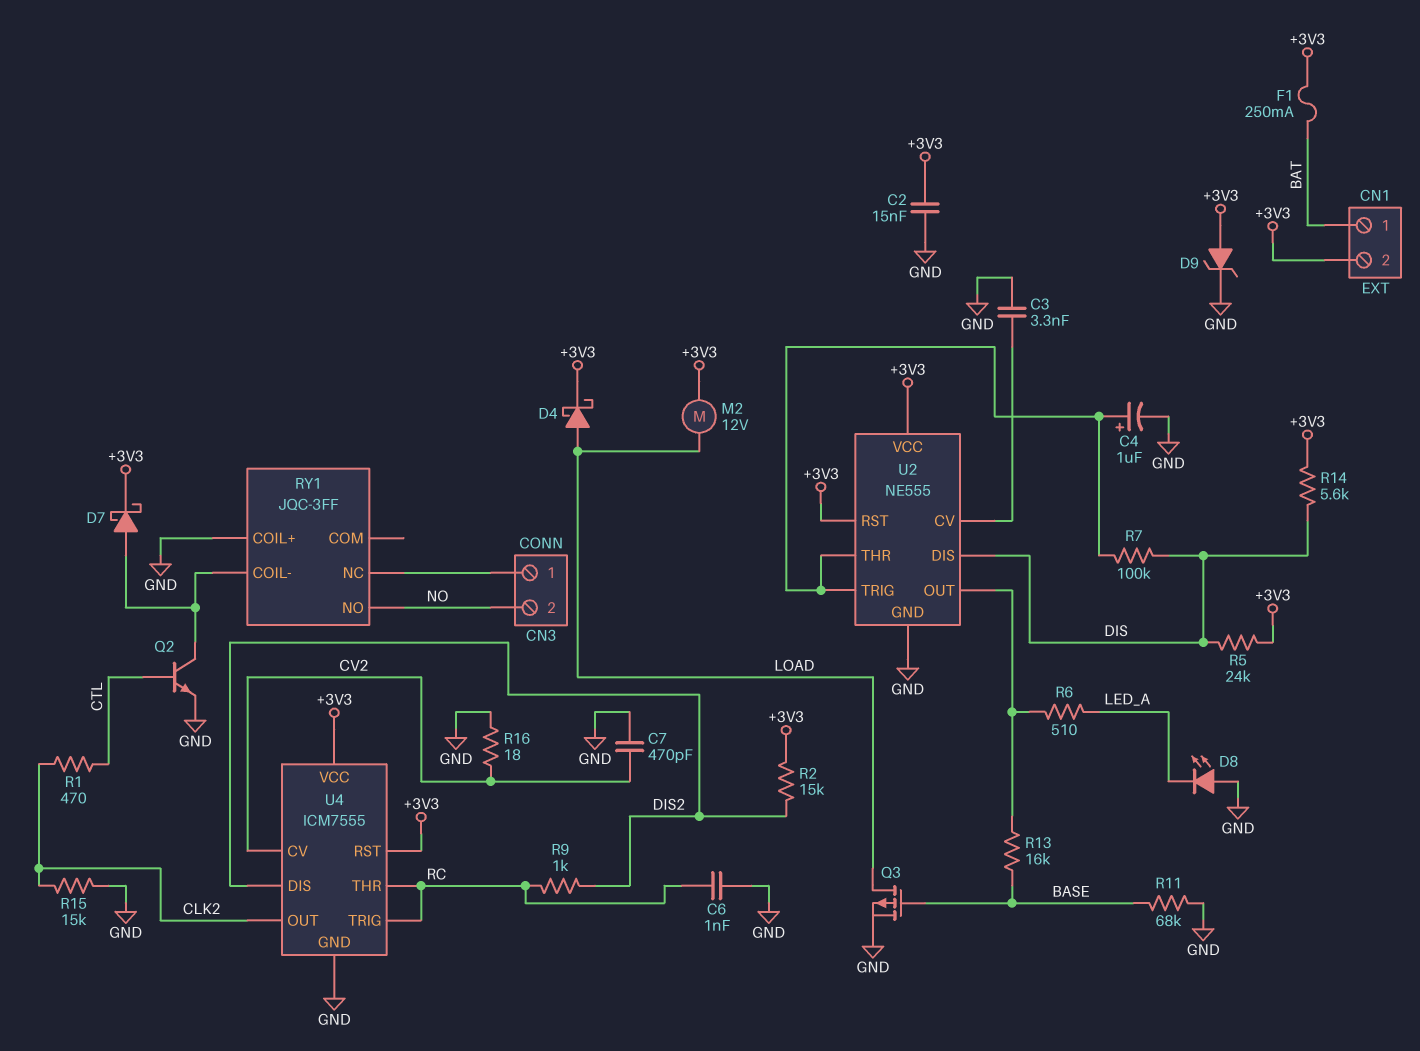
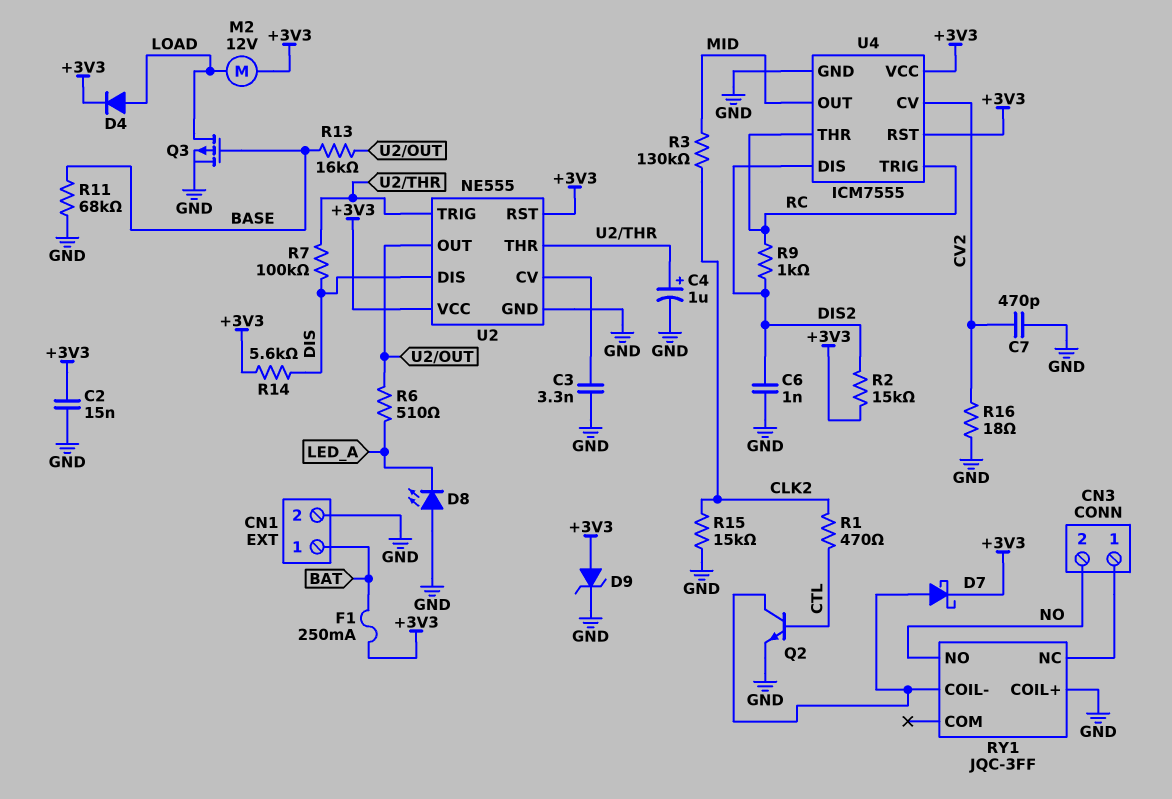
C6: 1nF (GND, RC) -> 1nF (DIS2, GND)
CN1 pin 2: +3V3 -> GND
D4: schottky (A LOAD, K +3V3) -> diode (A LOAD, K +3V3)
R3: none -> 130k (CLK2, MID)
R5: 24k (+3V3, DIS) -> none
U4 pin OUT: CLK2 -> MID

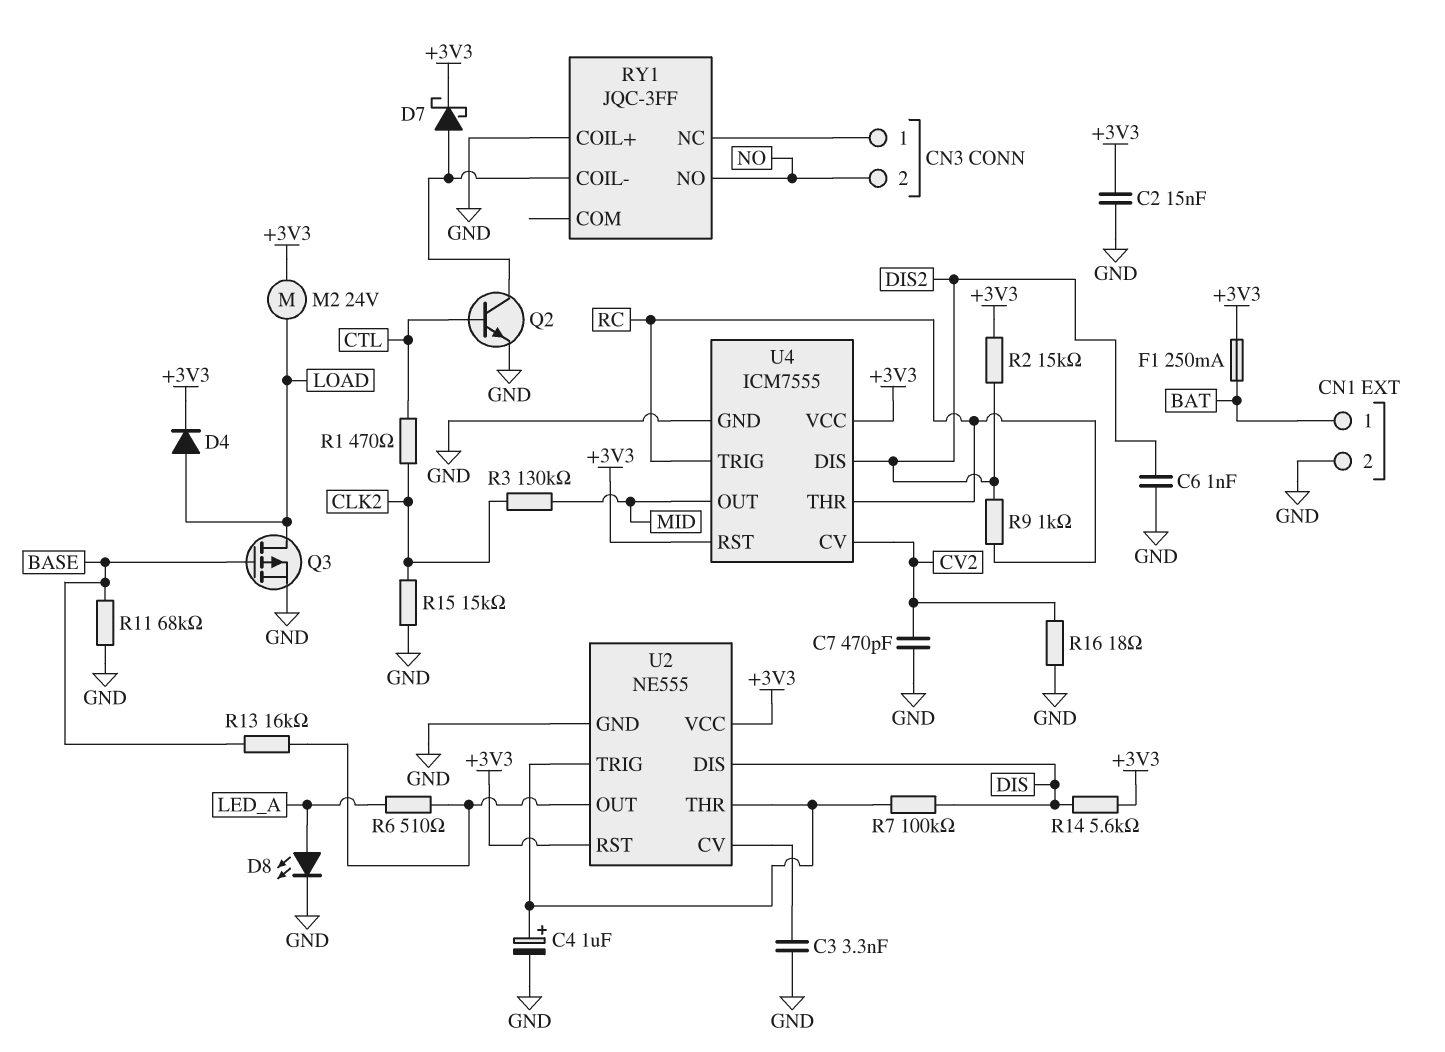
D8: LED (A GND, K LED_A) -> LED (A LED_A, K GND)
D9: zener (A +3V3, K GND) -> none
M2: motor 12V (+3V3, LOAD) -> motor 24V (+3V3, LOAD)

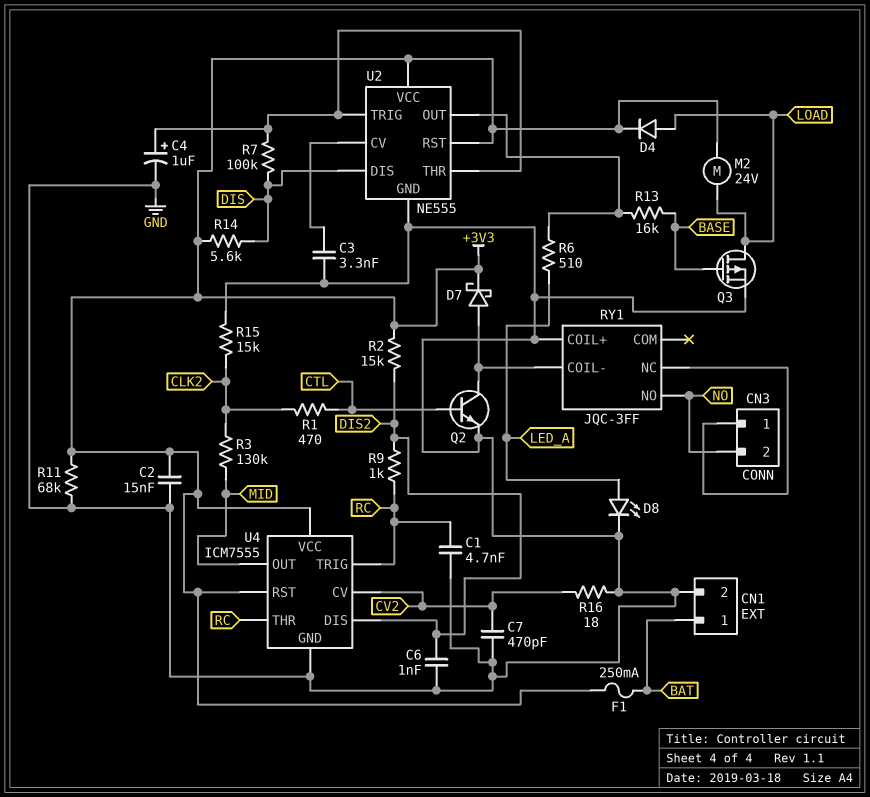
C1: none -> 4.7nF (GND, RC)
R11: 68k (BASE, GND) -> 68k (+3V3, GND)

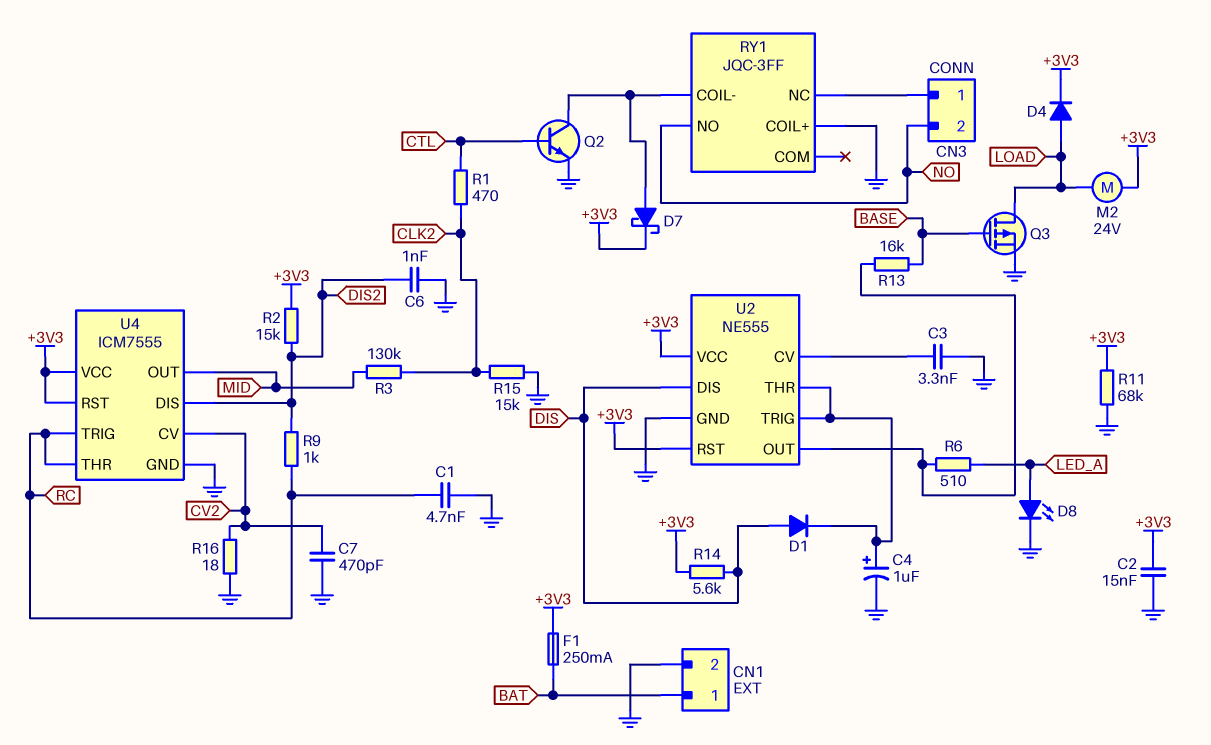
D1: none -> diode (A DIS, K U2/THR)
R7: 100k (DIS, U2/THR) -> none

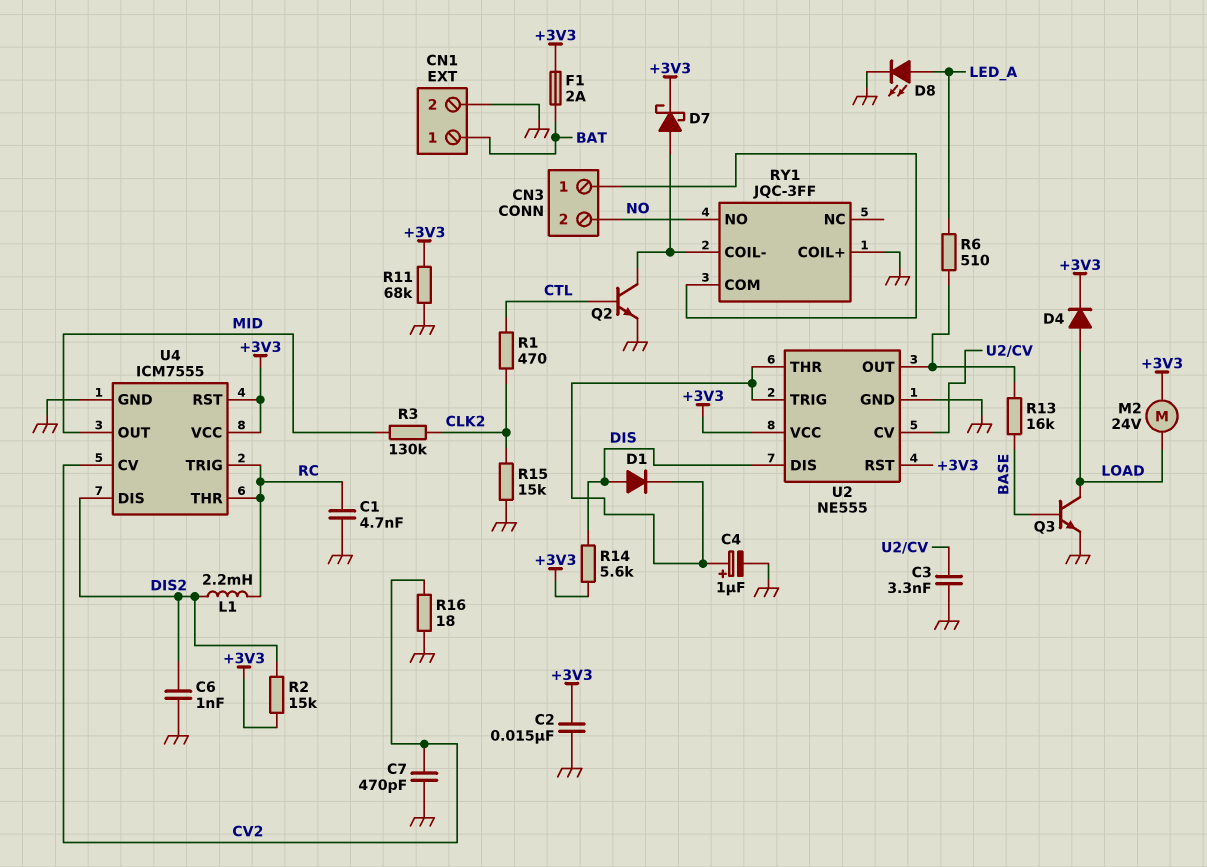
F1: 250mA (+3V3, BAT) -> 2A (+3V3, BAT)
L1: none -> 2.2mH (DIS2, RC)
Q3: PMOS (G BASE, D LOAD, S GND) -> NPN (B BASE, C LOAD, E GND)
R9: 1k (DIS2, RC) -> none
RY1 pin COM: none -> CN3/1
RY1 pin NC: CN3/1 -> none

